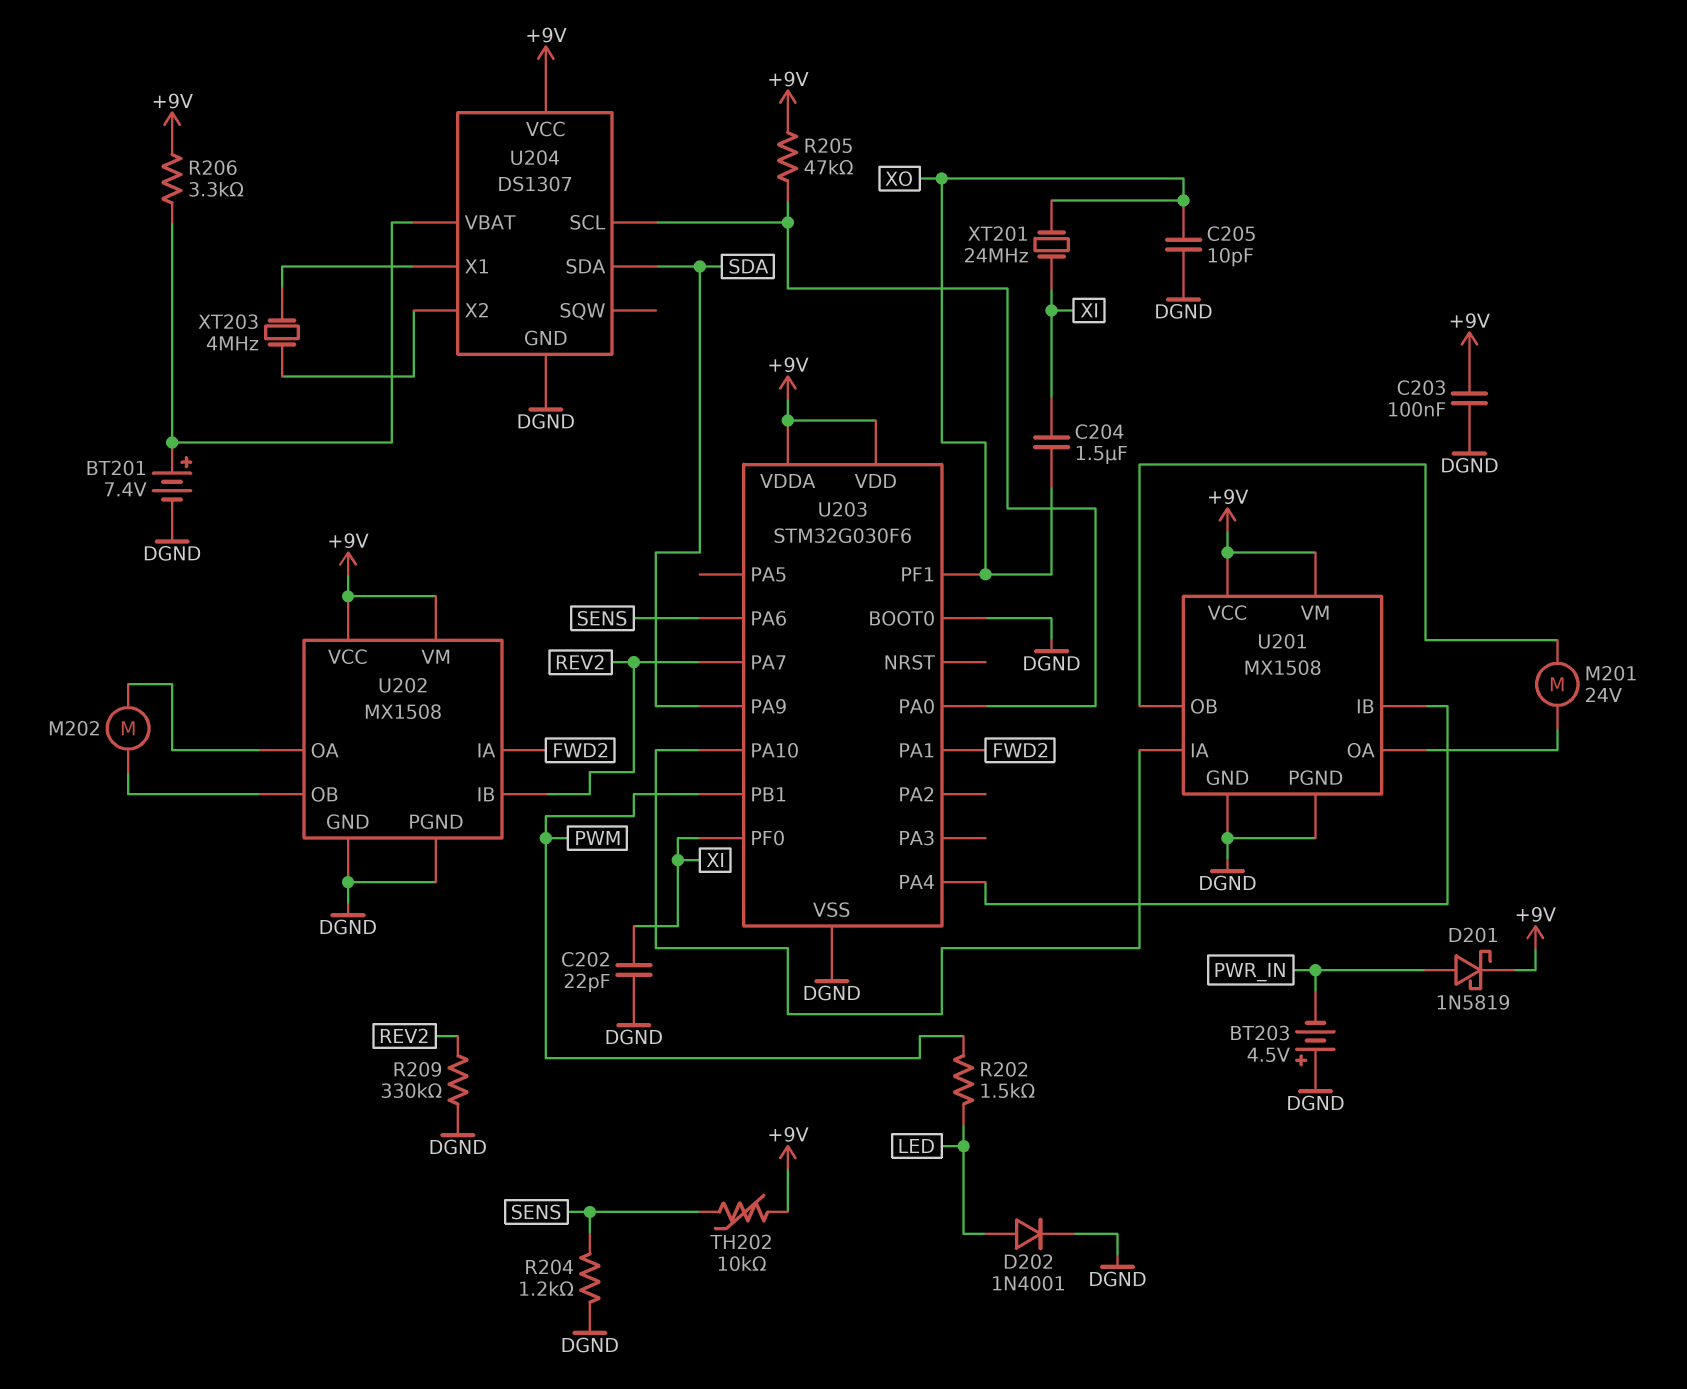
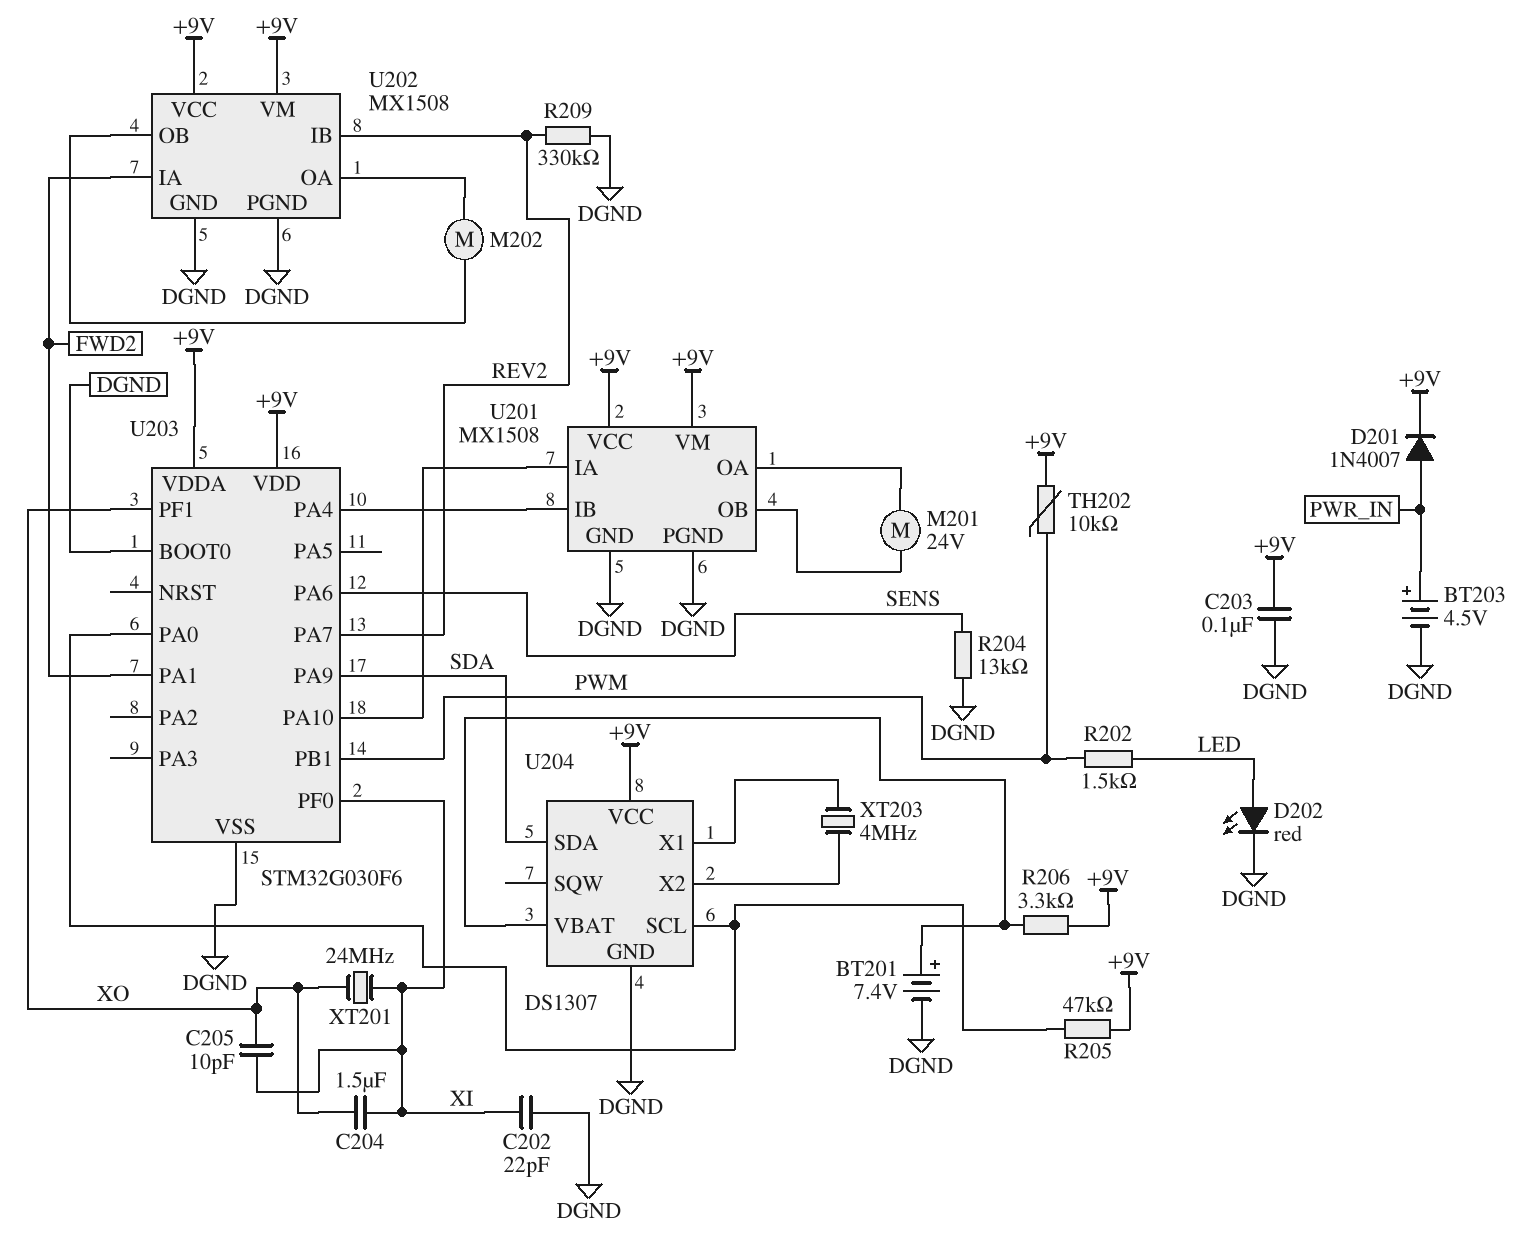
BT203: 4.5V (plus DGND, minus PWR_IN) -> 4.5V (plus PWR_IN, minus DGND)
C205: 10pF (DGND, XO) -> 10pF (XI, XO)
D201: schottky 1N5819 (A PWR_IN, K +9V) -> diode 1N4007 (A PWR_IN, K +9V)
D202: diode 1N4001 (A LED, K DGND) -> LED red (A LED, K DGND)
R204: 1.2k (DGND, SENS) -> 13k (DGND, SENS)
TH202: 10k (+9V, SENS) -> 10k (+9V, PWM)

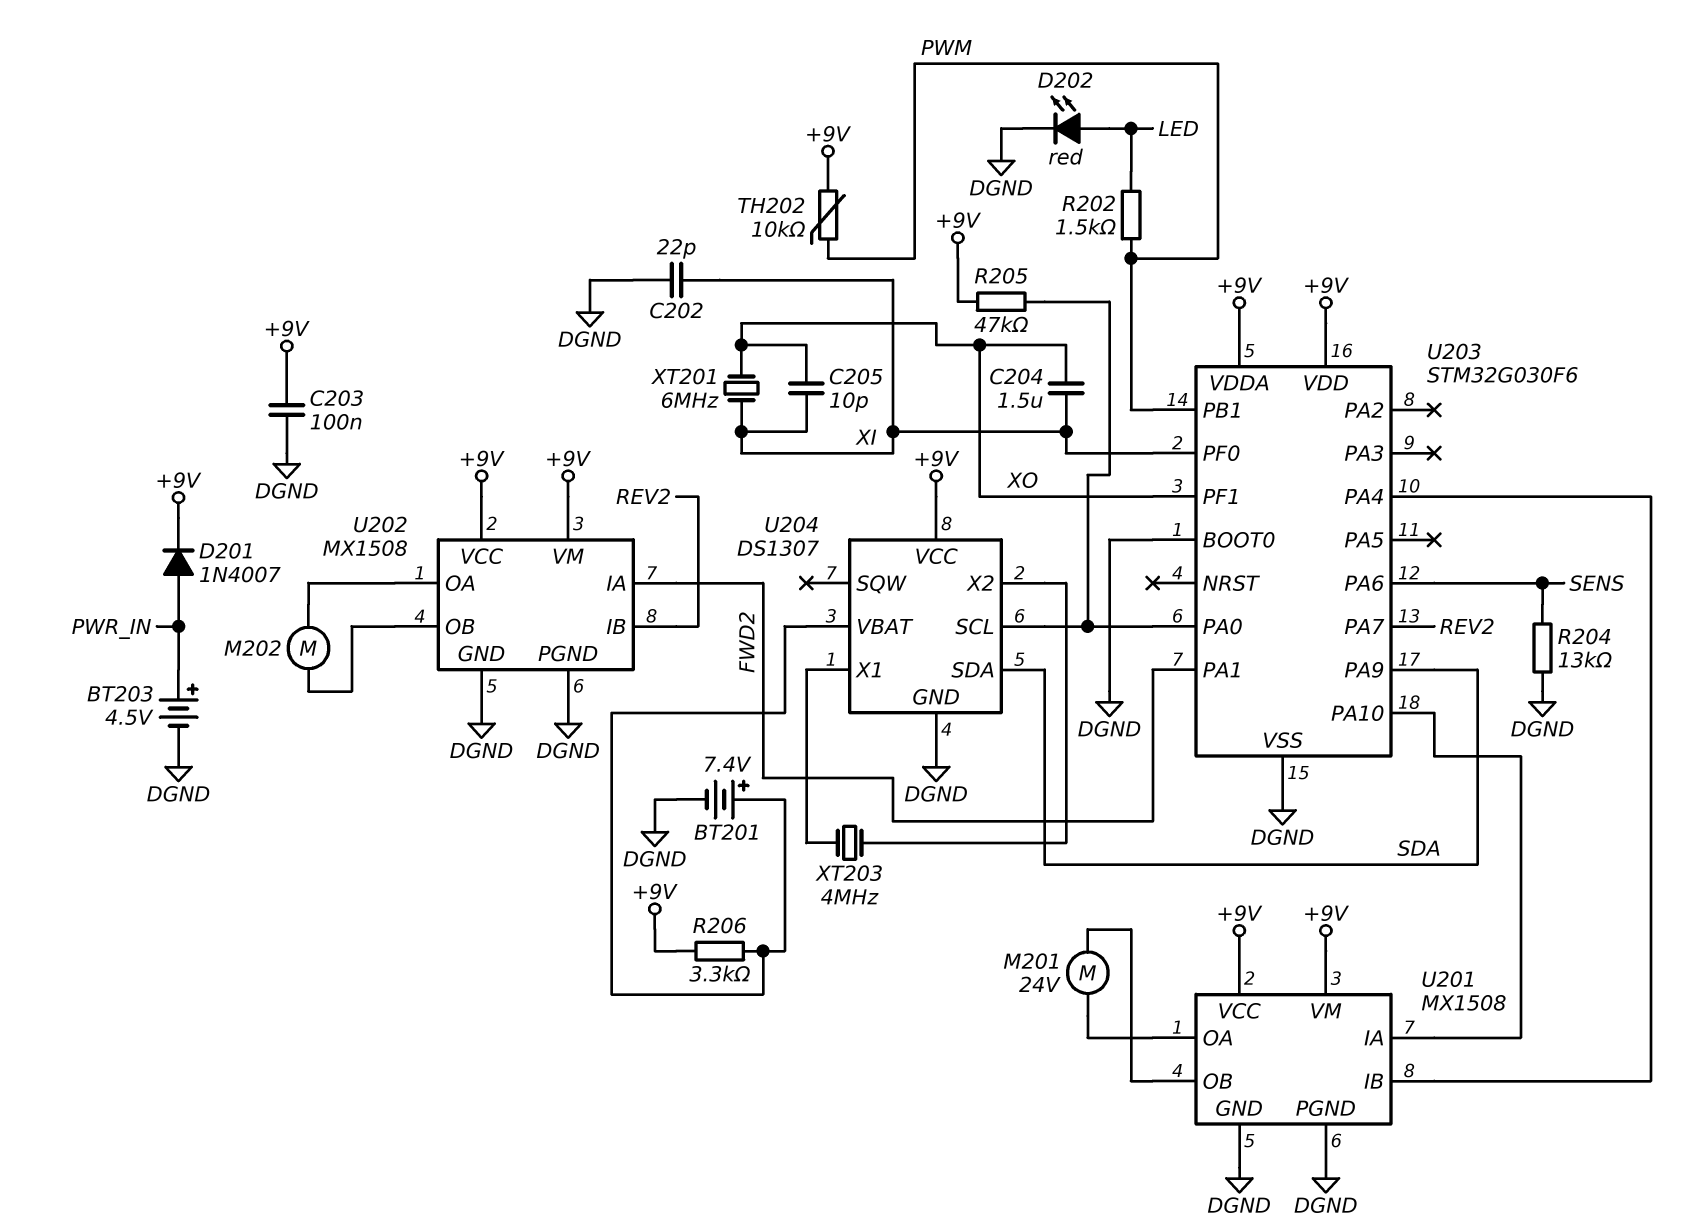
R209: 330k (DGND, REV2) -> none
XT201: 24MHz (XI, XO) -> 6MHz (XI, XO)

